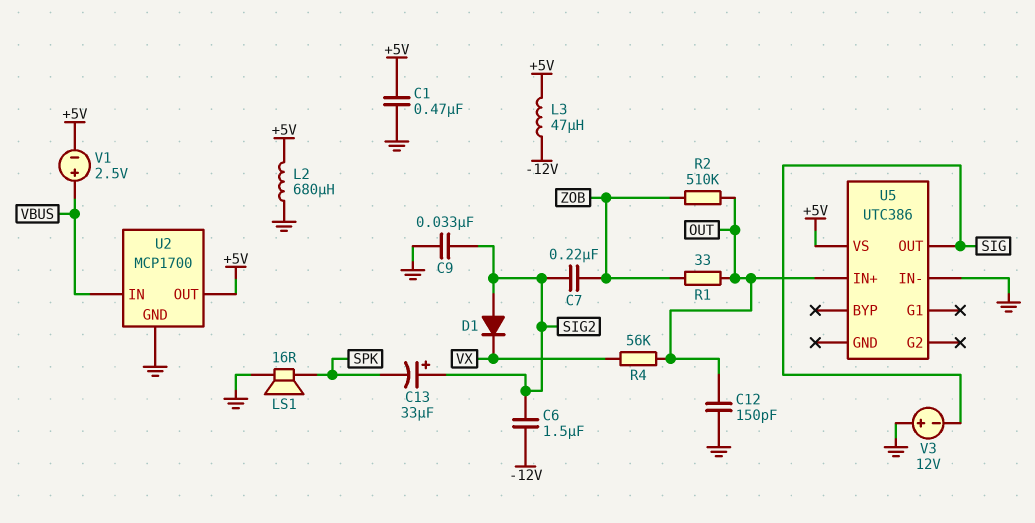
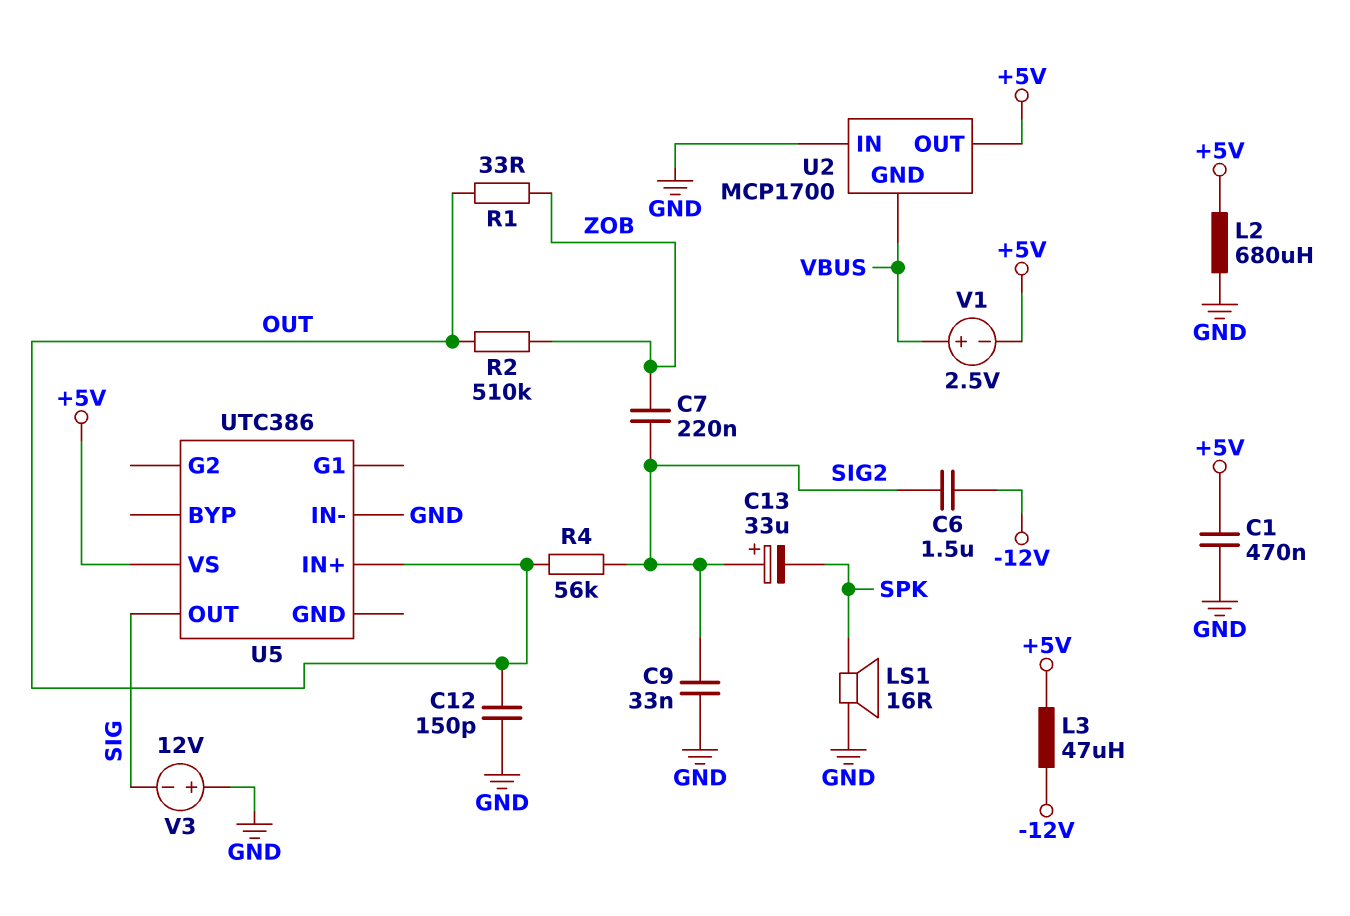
D1: diode (A SIG2, K VX) -> none
R4: 56k (OUT, VX) -> 56k (OUT, SIG2)
U2 pin GND: GND -> VBUS
U2 pin IN: VBUS -> GND

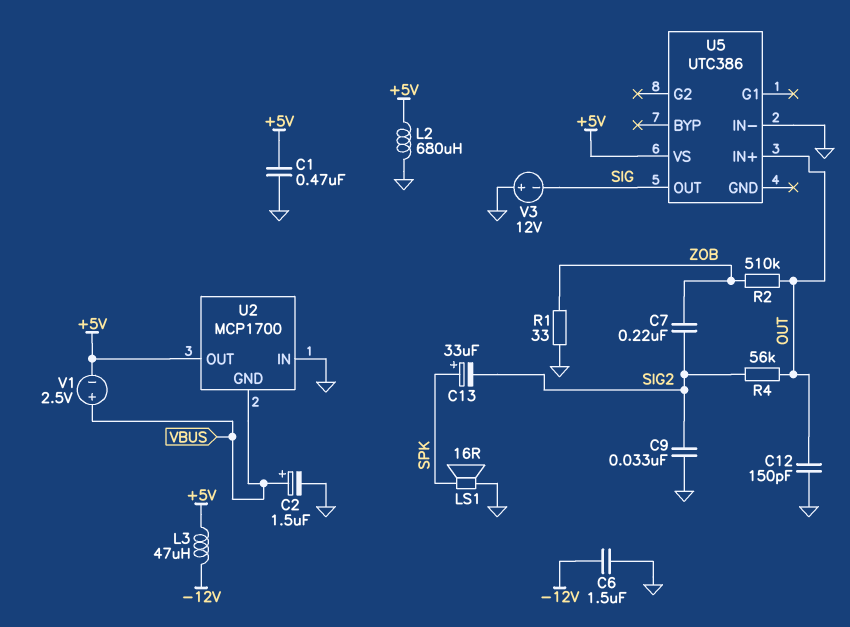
C2: none -> 1.5uF (plus VBUS, minus GND)
C6: 1.5uF (-12V, SIG2) -> 1.5uF (-12V, GND)
C13: 33uF (plus SIG2, minus SPK) -> 33uF (plus SPK, minus SIG2)
R1: 33 (OUT, ZOB) -> 33 (GND, ZOB)

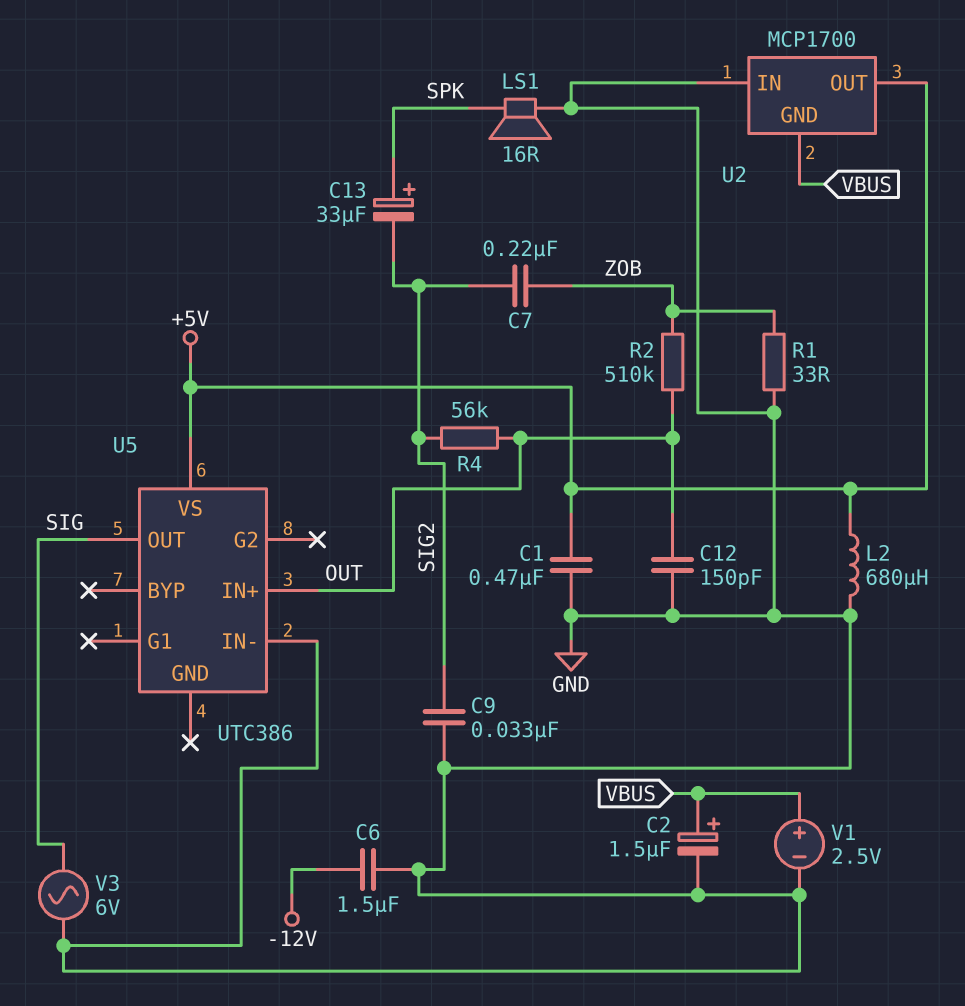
L3: 47uH (+5V, -12V) -> none
V1: 2.5V (plus VBUS, minus +5V) -> 2.5V (plus VBUS, minus GND)
V3: 12V (plus GND, minus SIG) -> AC 6V (GND, SIG)

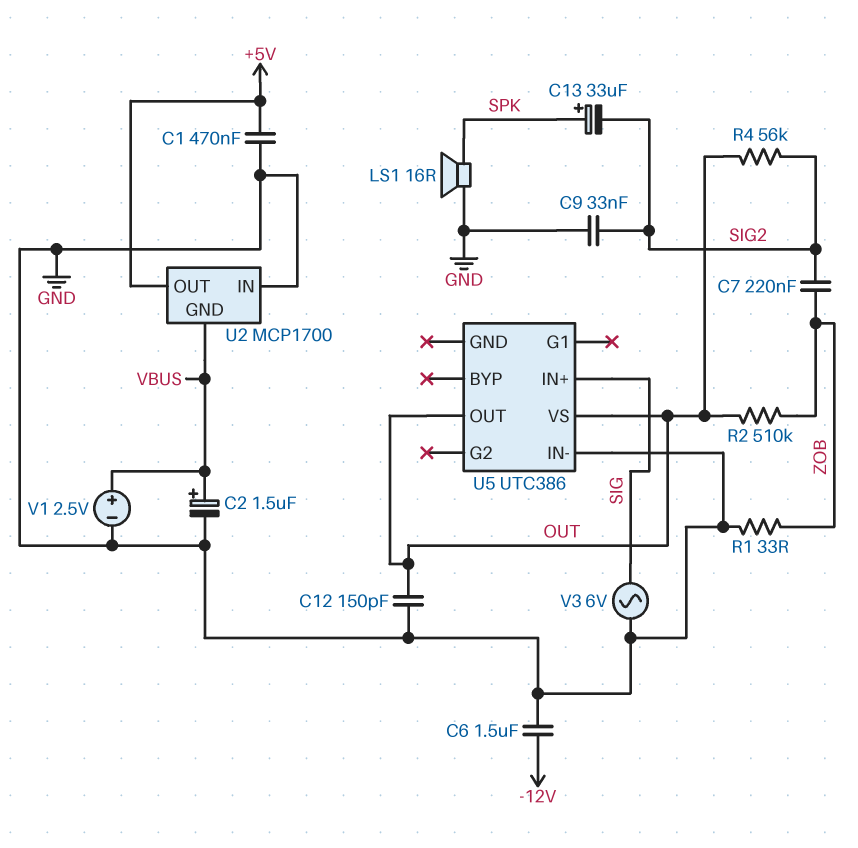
L2: 680uH (+5V, GND) -> none
U5 pin IN+: OUT -> SIG
U5 pin OUT: SIG -> OUT
U5 pin VS: +5V -> OUT

